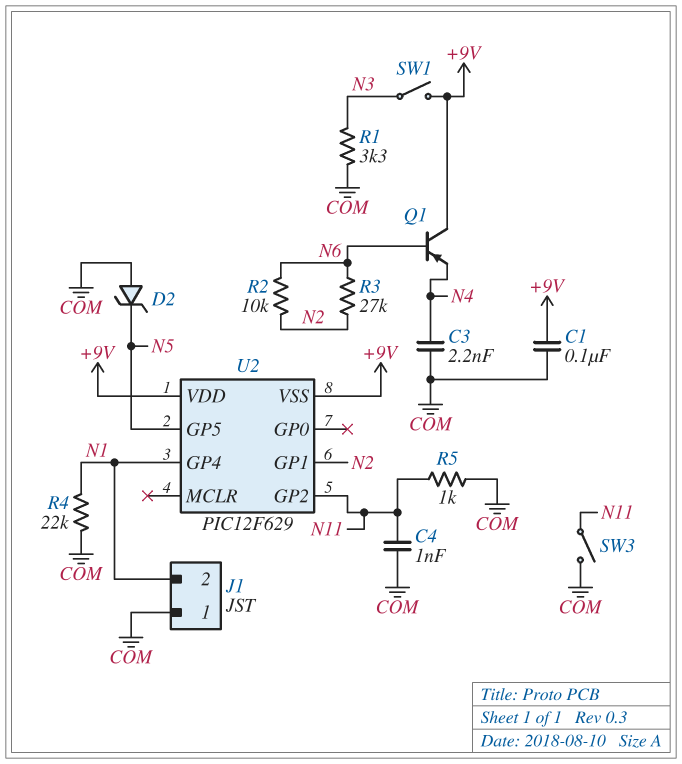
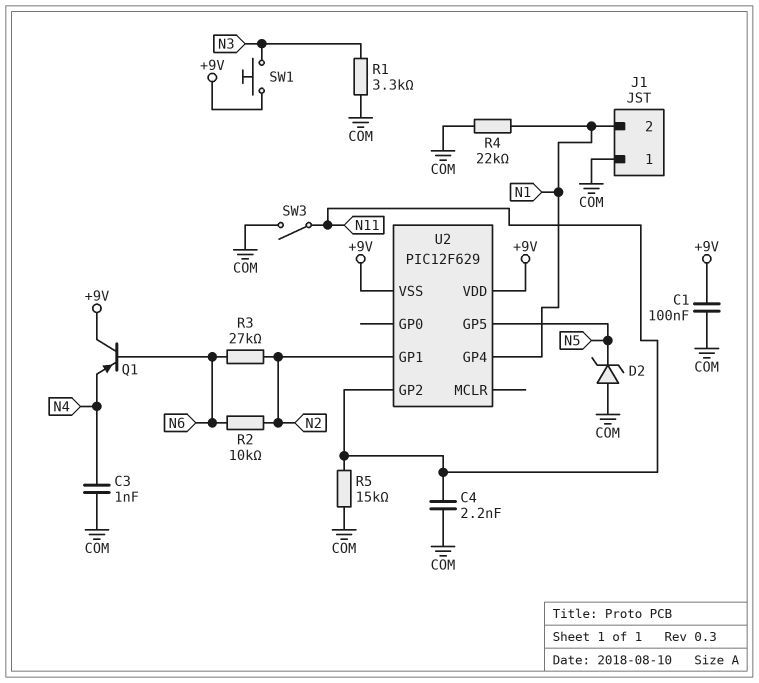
C3: 2.2nF (COM, N4) -> 1nF (COM, N4)
C4: 1nF (COM, N11) -> 2.2nF (COM, N11)
R5: 1k (COM, N11) -> 15k (COM, N11)
SW1: switch (+9V, N3) -> button (+9V, N3)

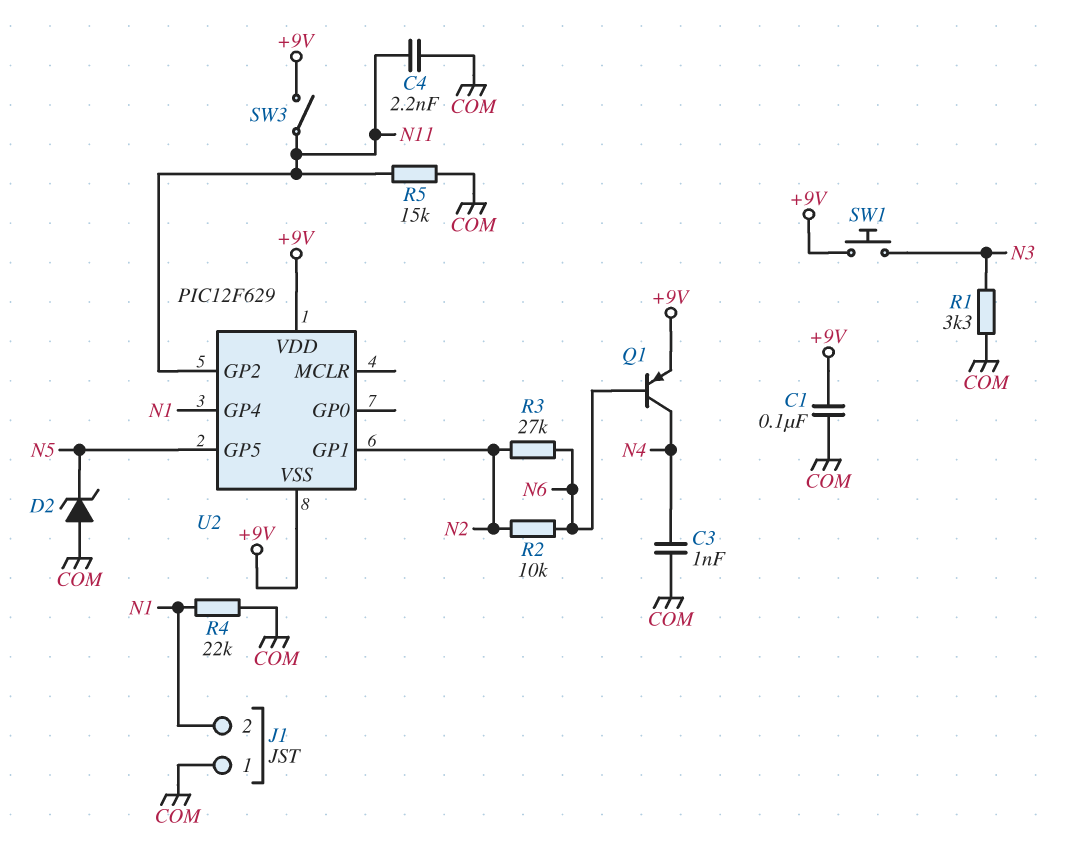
Q1: PNP (B N6, C +9V, E N4) -> PNP (B N6, C N4, E +9V)
SW3: switch (COM, N11) -> switch (+9V, N11)

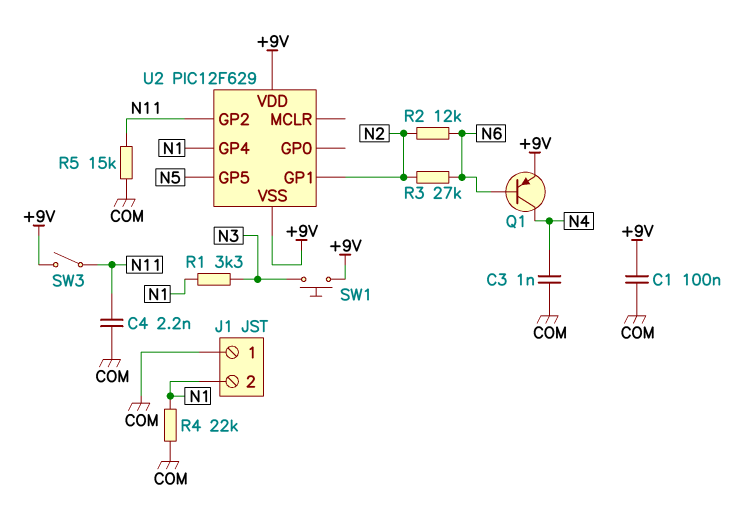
D2: zener (A COM, K N5) -> none
R1: 3.3k (COM, N3) -> 3.3k (N1, N3)
R2: 10k (N2, N6) -> 12k (N2, N6)

